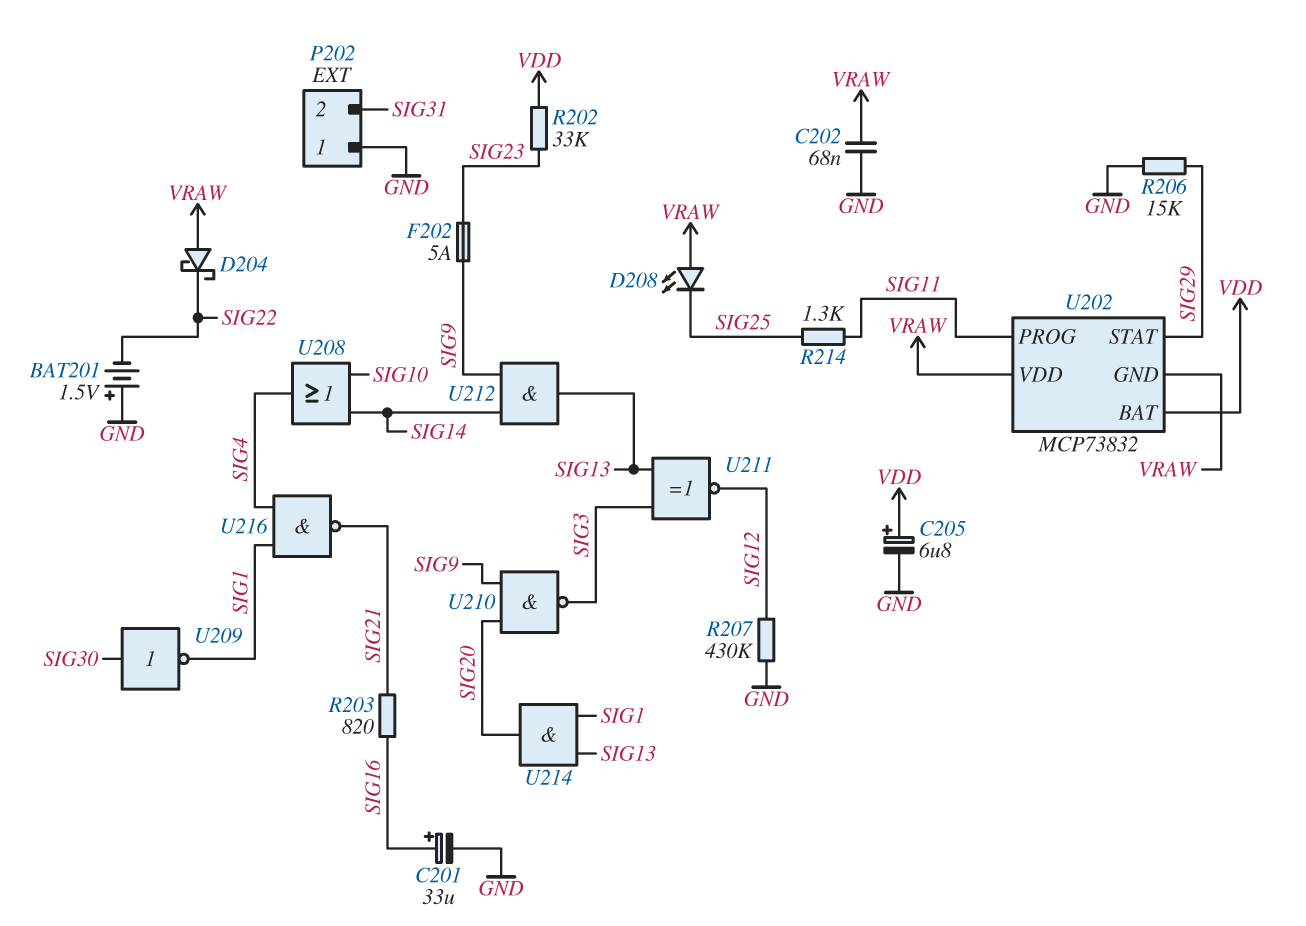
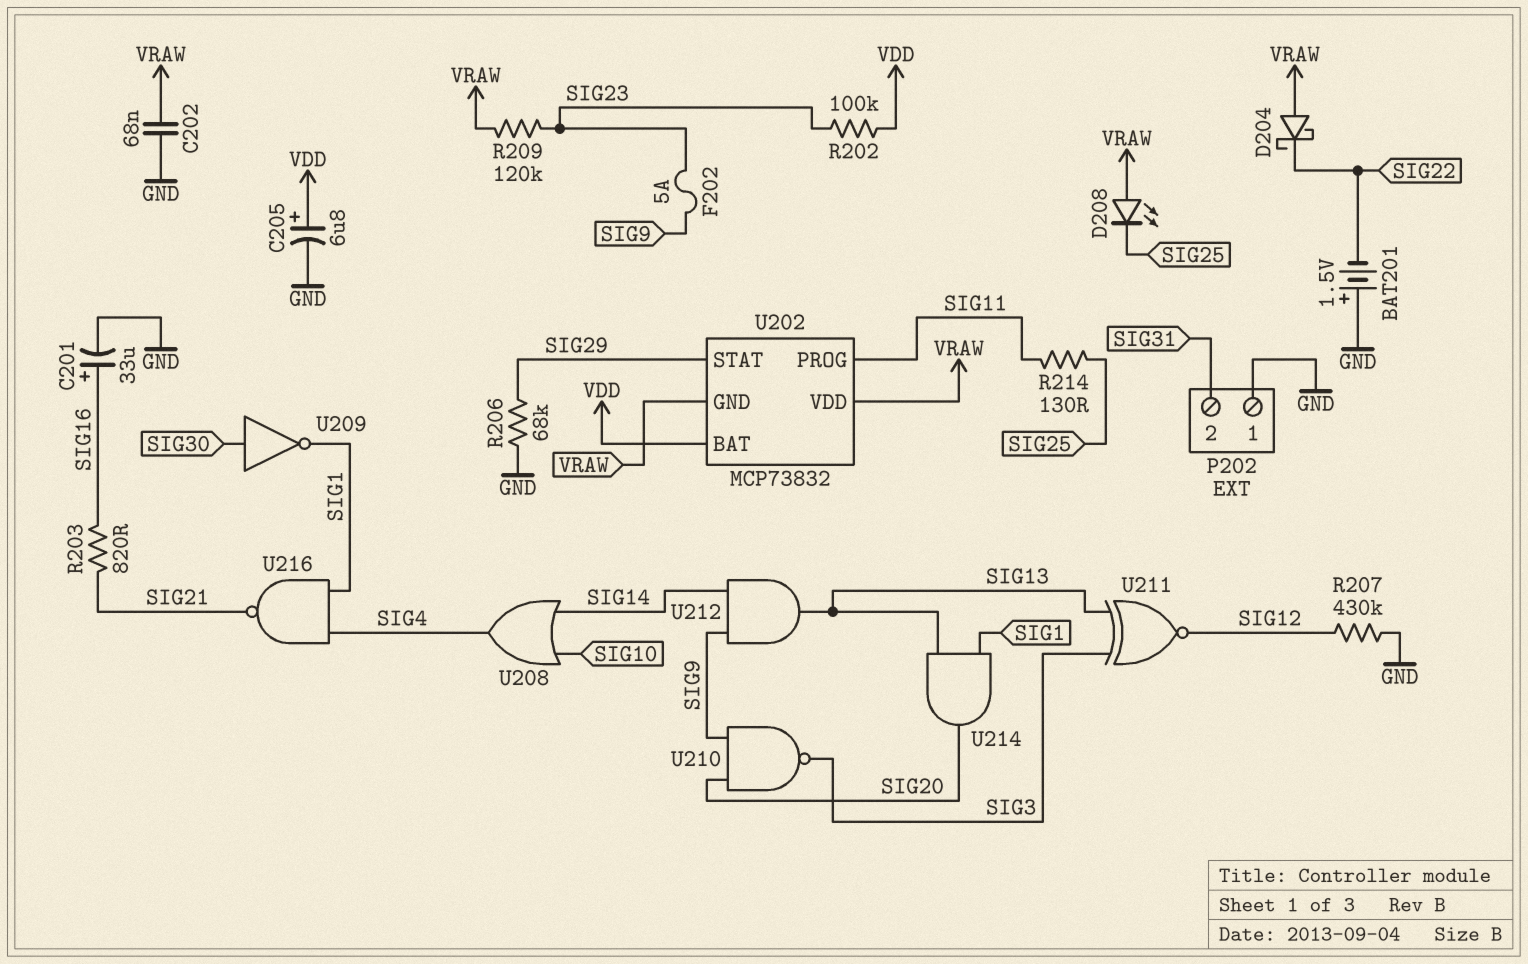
R202: 33k (SIG23, VDD) -> 100k (SIG23, VDD)
R206: 15k (GND, SIG29) -> 68k (GND, SIG29)
R209: none -> 120k (SIG23, VRAW)
R214: 1.3k (SIG11, SIG25) -> 130 (SIG11, SIG25)

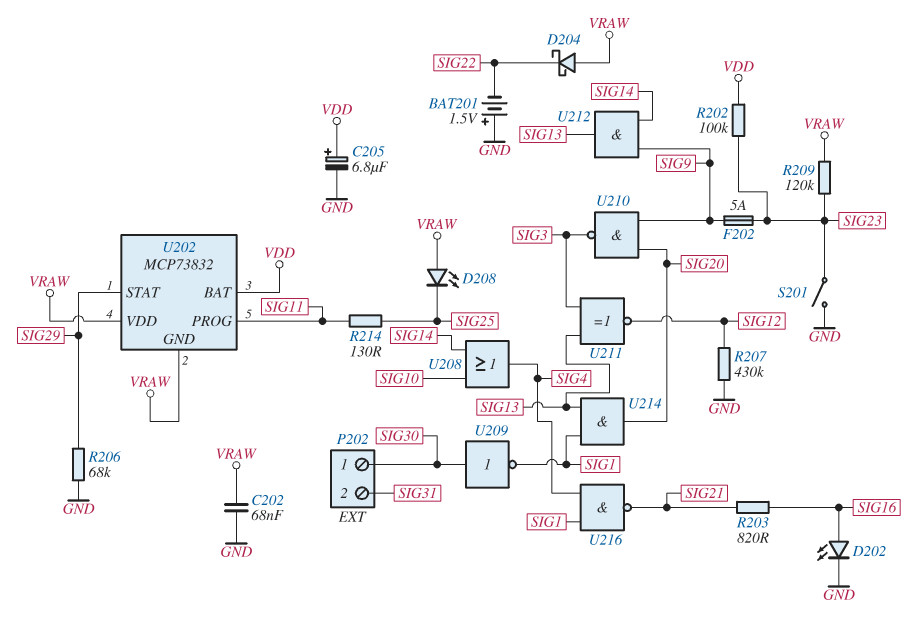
C201: 33uF (plus SIG16, minus GND) -> none
D202: none -> LED (A SIG16, K GND)
P202 pin 1: GND -> SIG30
S201: none -> switch (GND, SIG23)

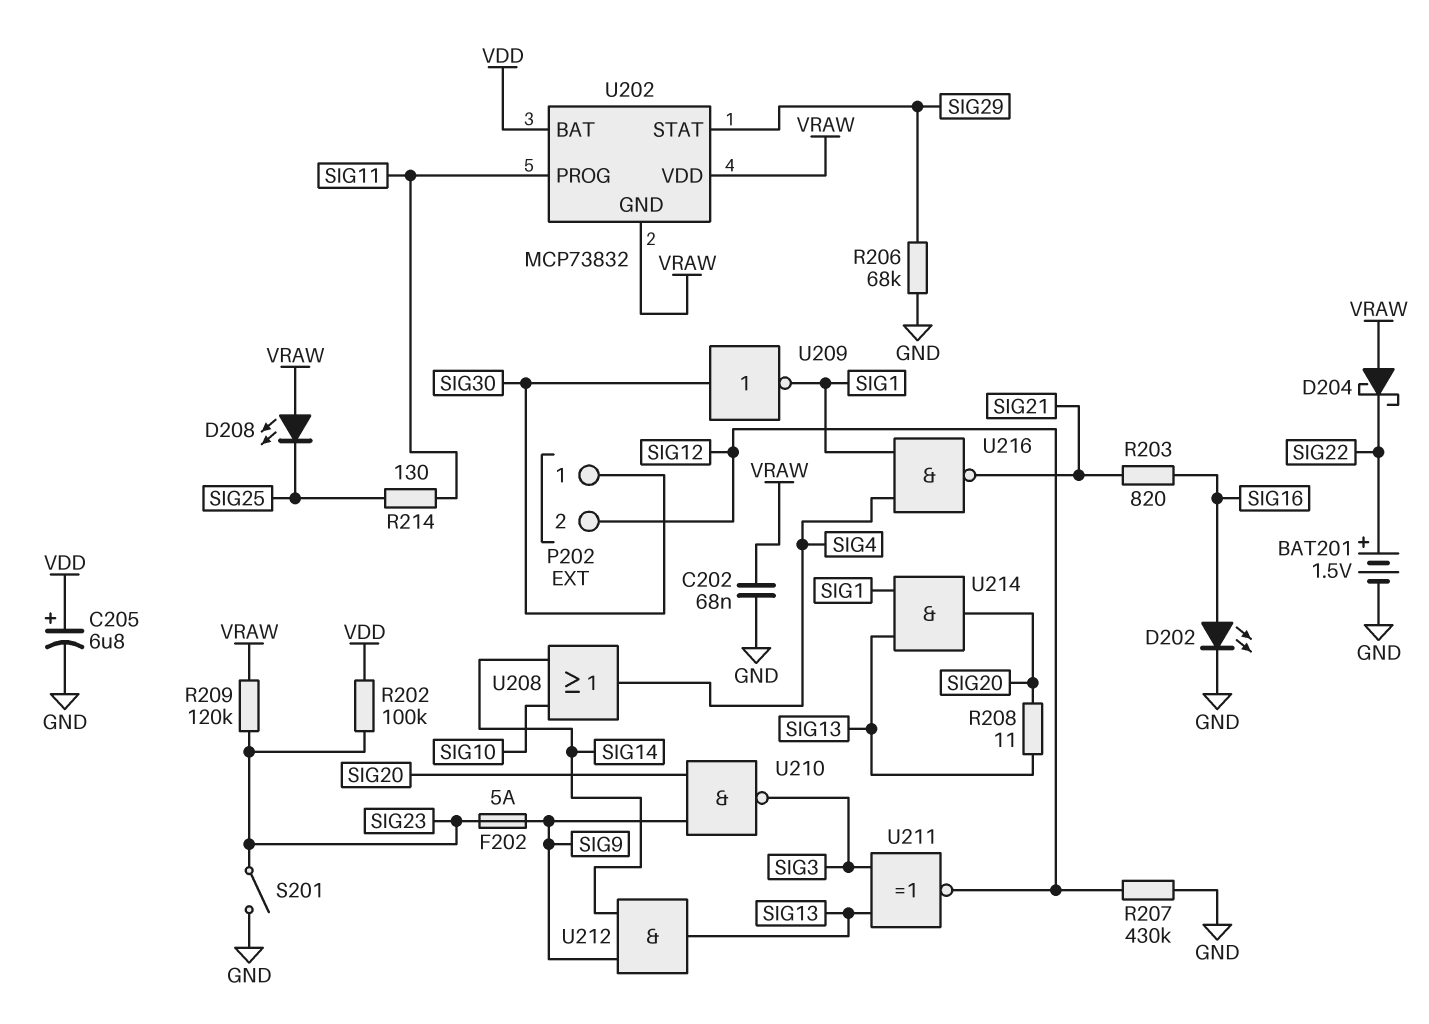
BAT201: 1.5V (plus GND, minus SIG22) -> 1.5V (plus SIG22, minus GND)
P202 pin 2: SIG31 -> SIG12
R208: none -> 11 (SIG13, SIG20)

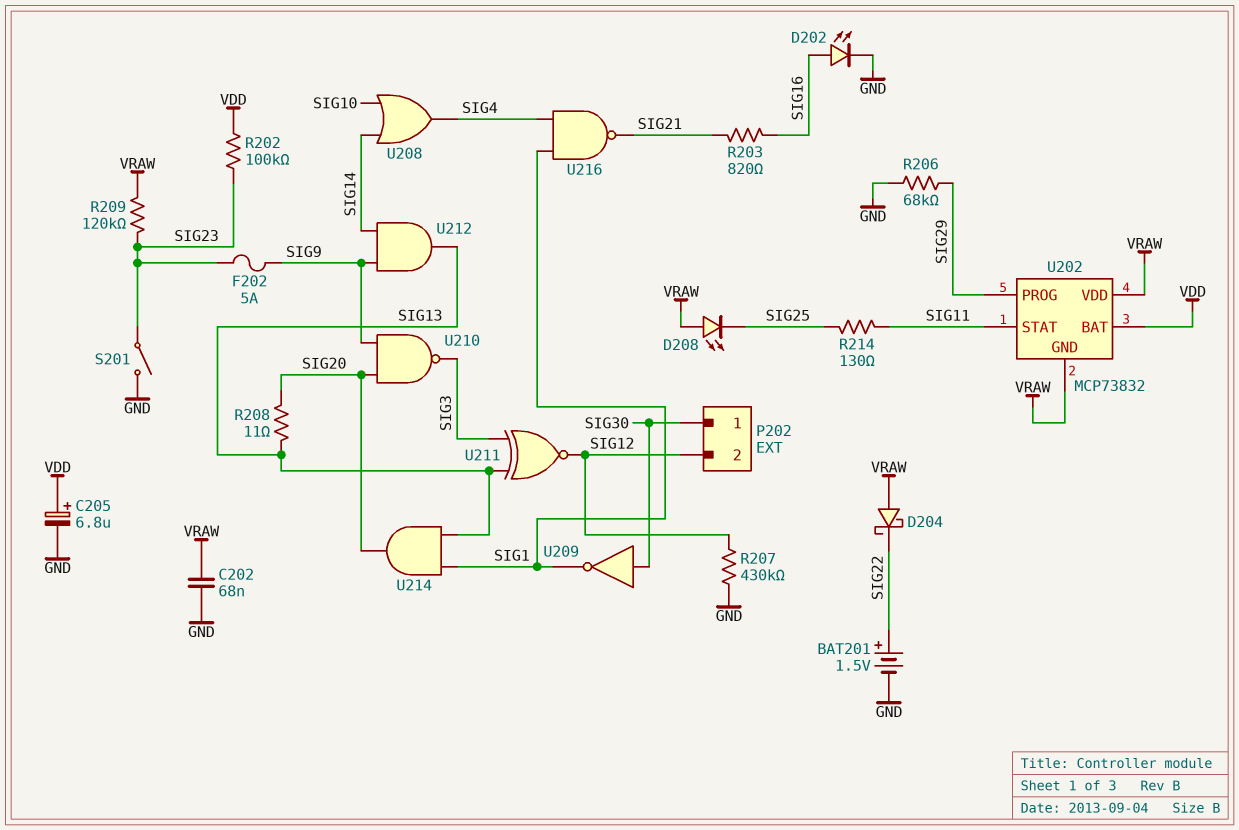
U202 pin PROG: SIG11 -> SIG29
U202 pin STAT: SIG29 -> SIG11

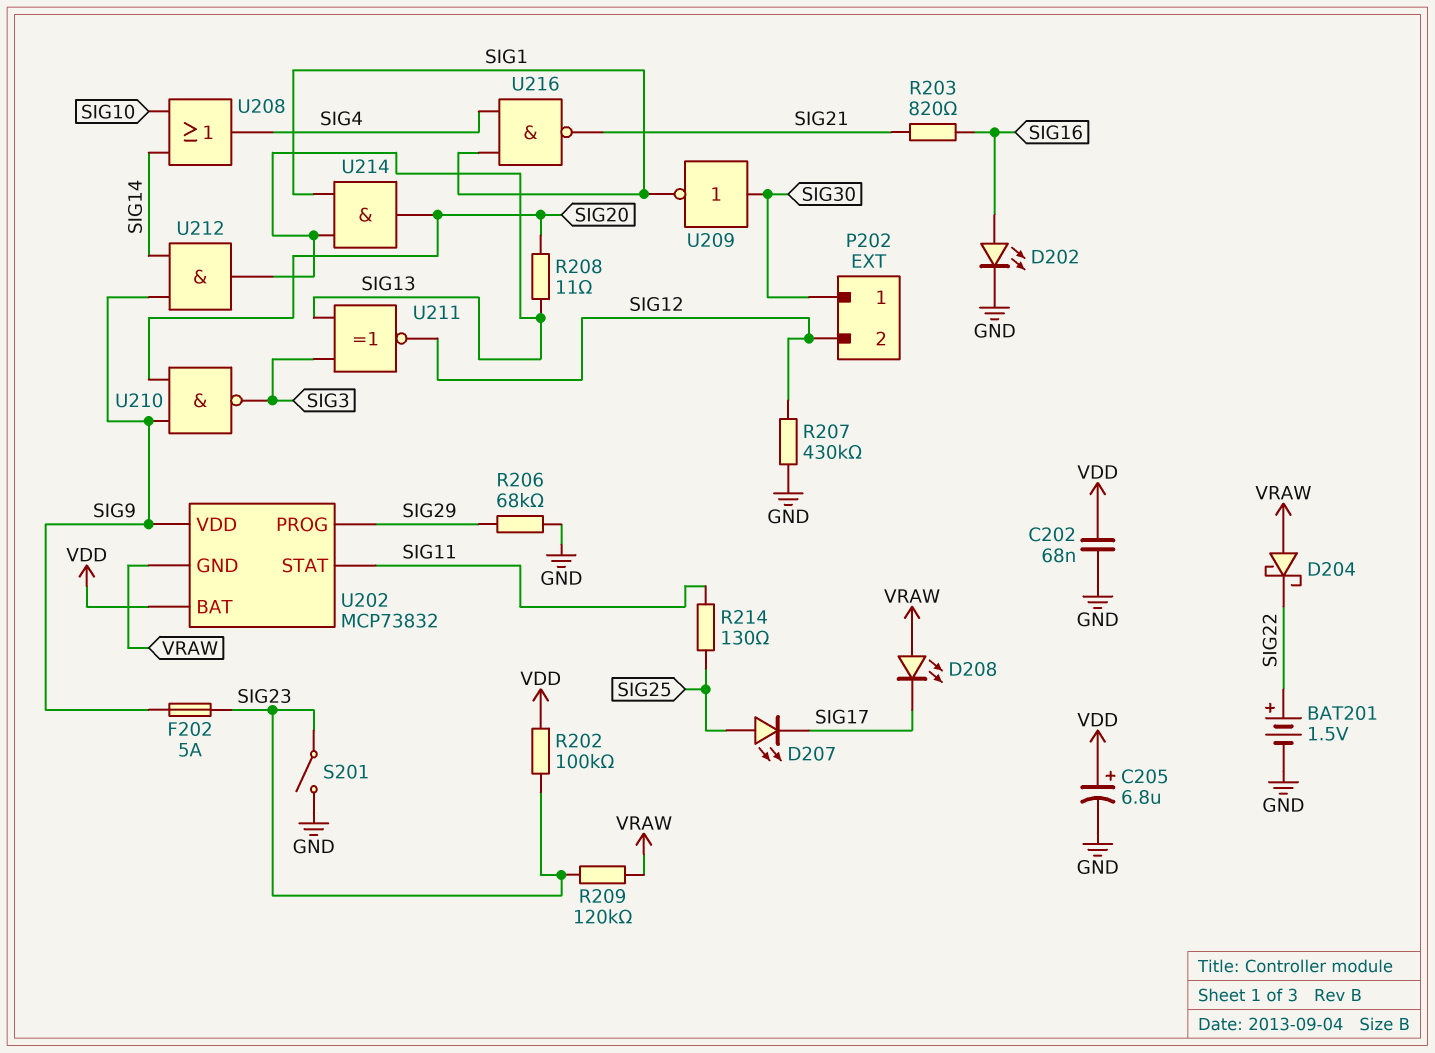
C202: 68nF (GND, VRAW) -> 68nF (GND, VDD)
D207: none -> LED (A SIG25, K SIG17)
D208: LED (A VRAW, K SIG25) -> LED (A VRAW, K SIG17)
U202 pin VDD: VRAW -> SIG9

